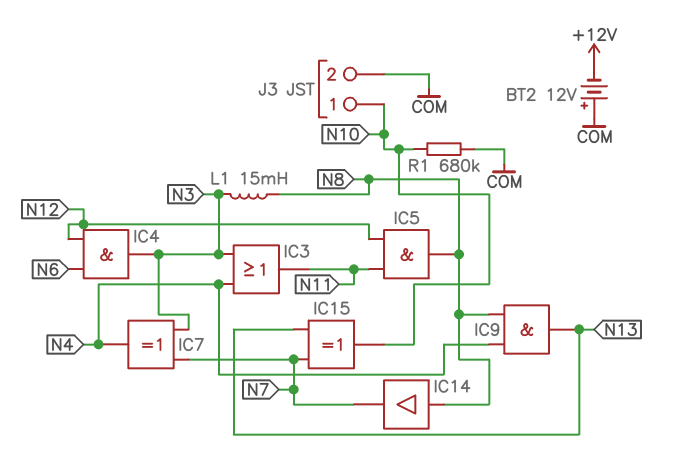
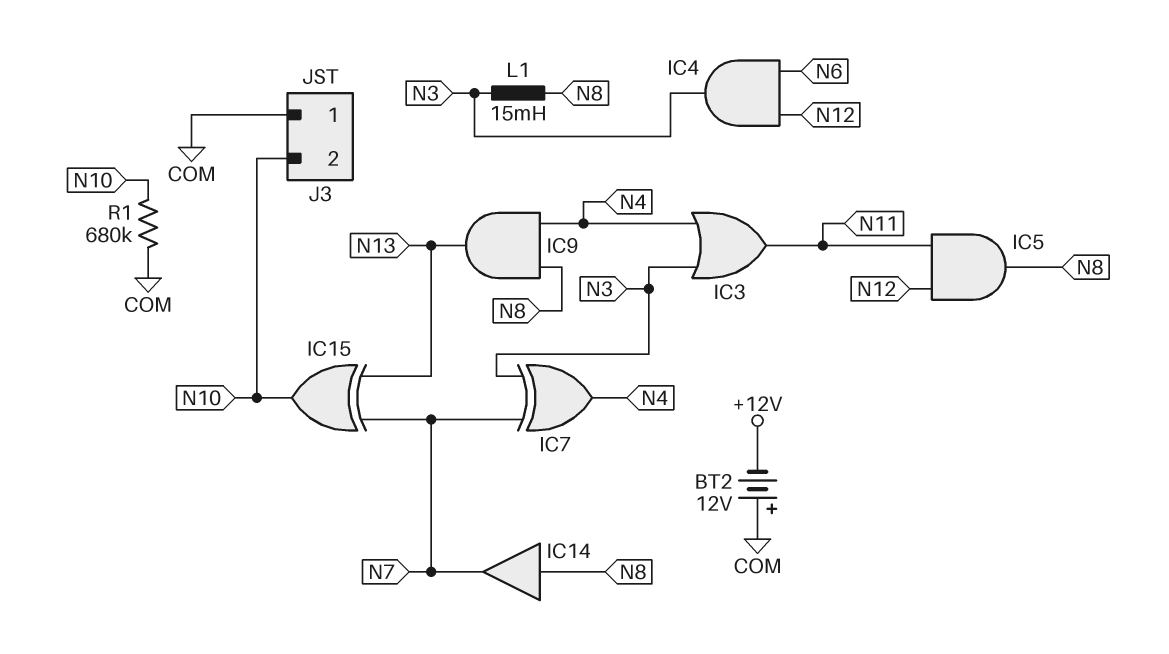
J3 pin 1: N10 -> COM
J3 pin 2: COM -> N10

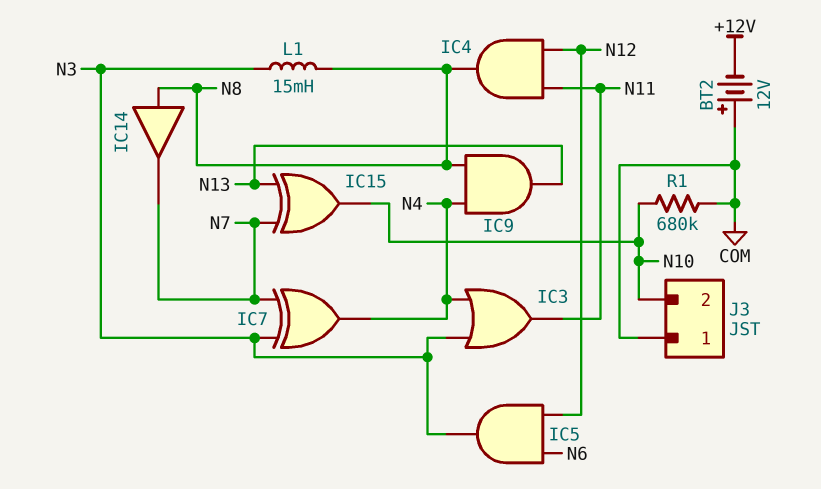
IC4: AND (in N6, in N12, out N3) -> AND (in N11, in N12, out N8)
IC5: AND (in N11, in N12, out N8) -> AND (in N6, in N12, out N3)

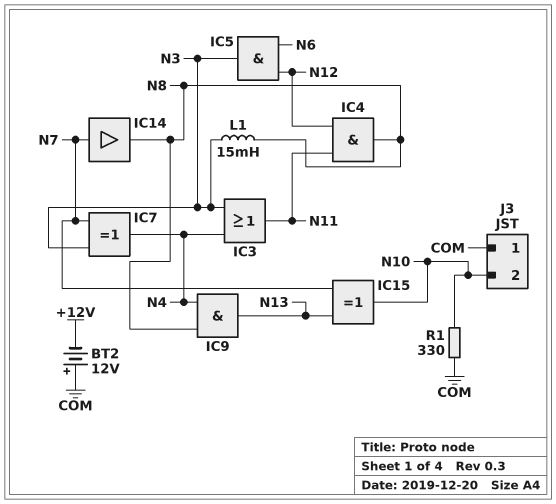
IC14: buffer (in N8, out N7) -> buffer (in N7, out N8)
R1: 680k (COM, N10) -> 330 (COM, N10)

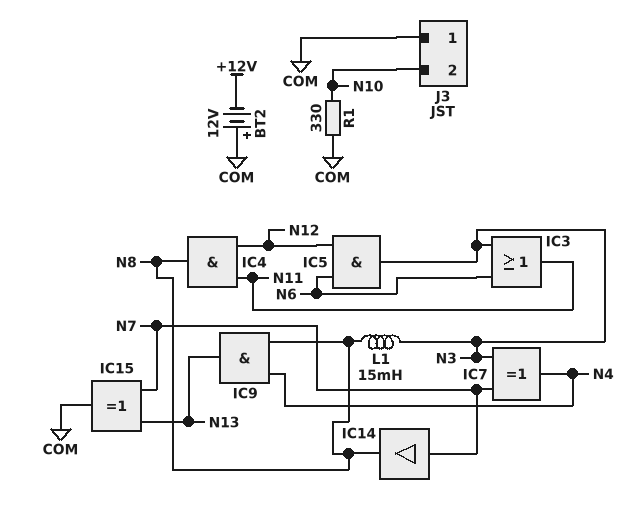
IC3: OR (in N3, in N4, out N11) -> OR (in N3, in N6, out N11)
IC15: XOR (in N7, in N13, out N10) -> XOR (in N7, in N13, out COM)

